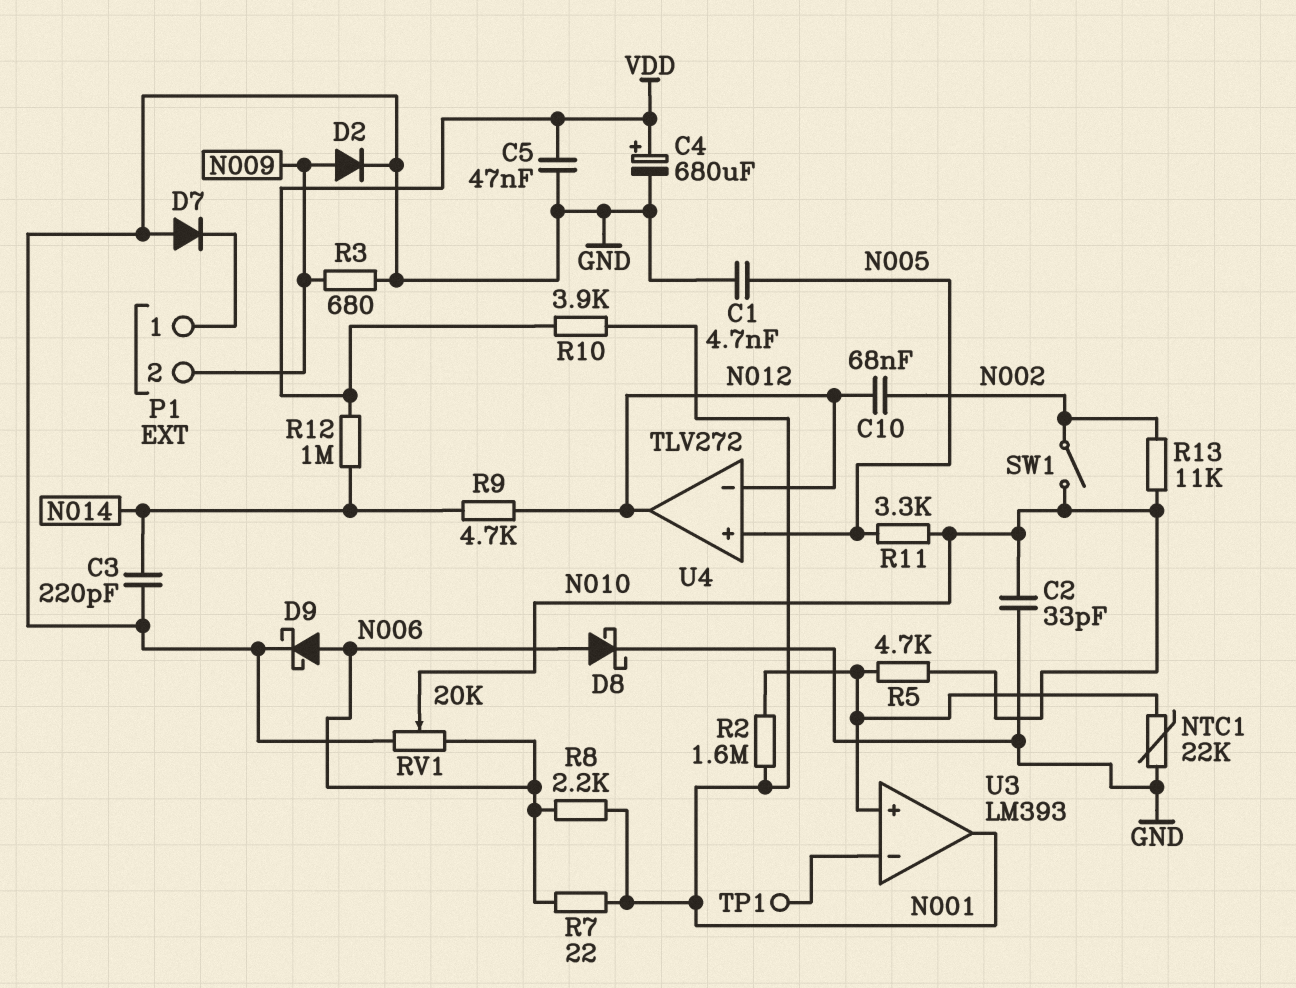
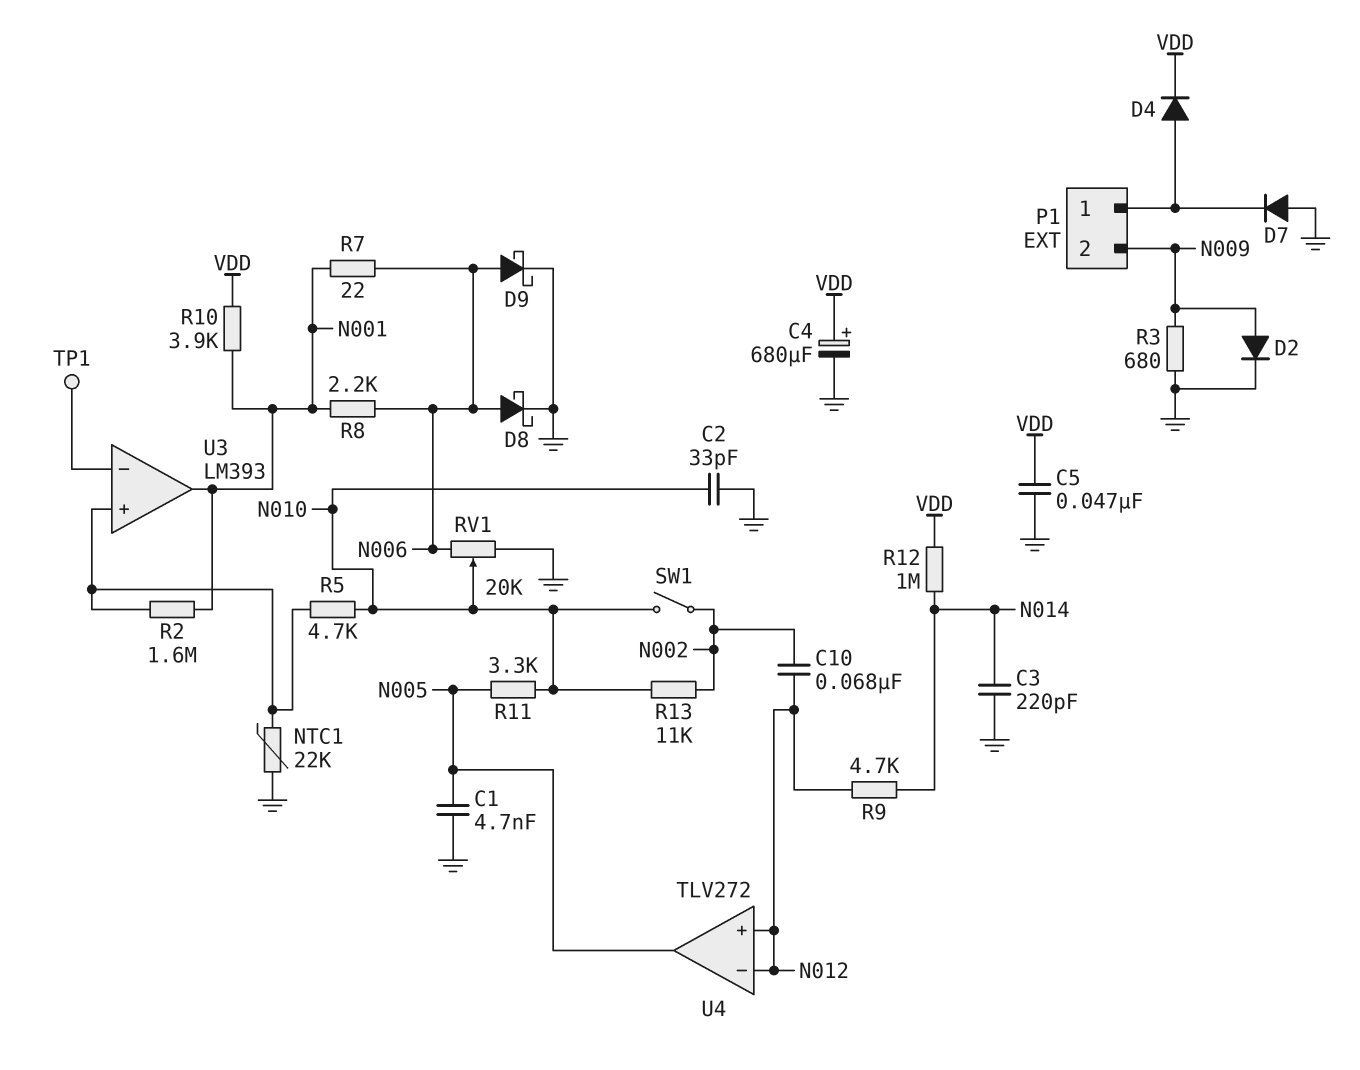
D4: none -> diode (A P1/1, K VDD)
U4 pin in+: N005 -> N012
U4 pin out: N012 -> N005

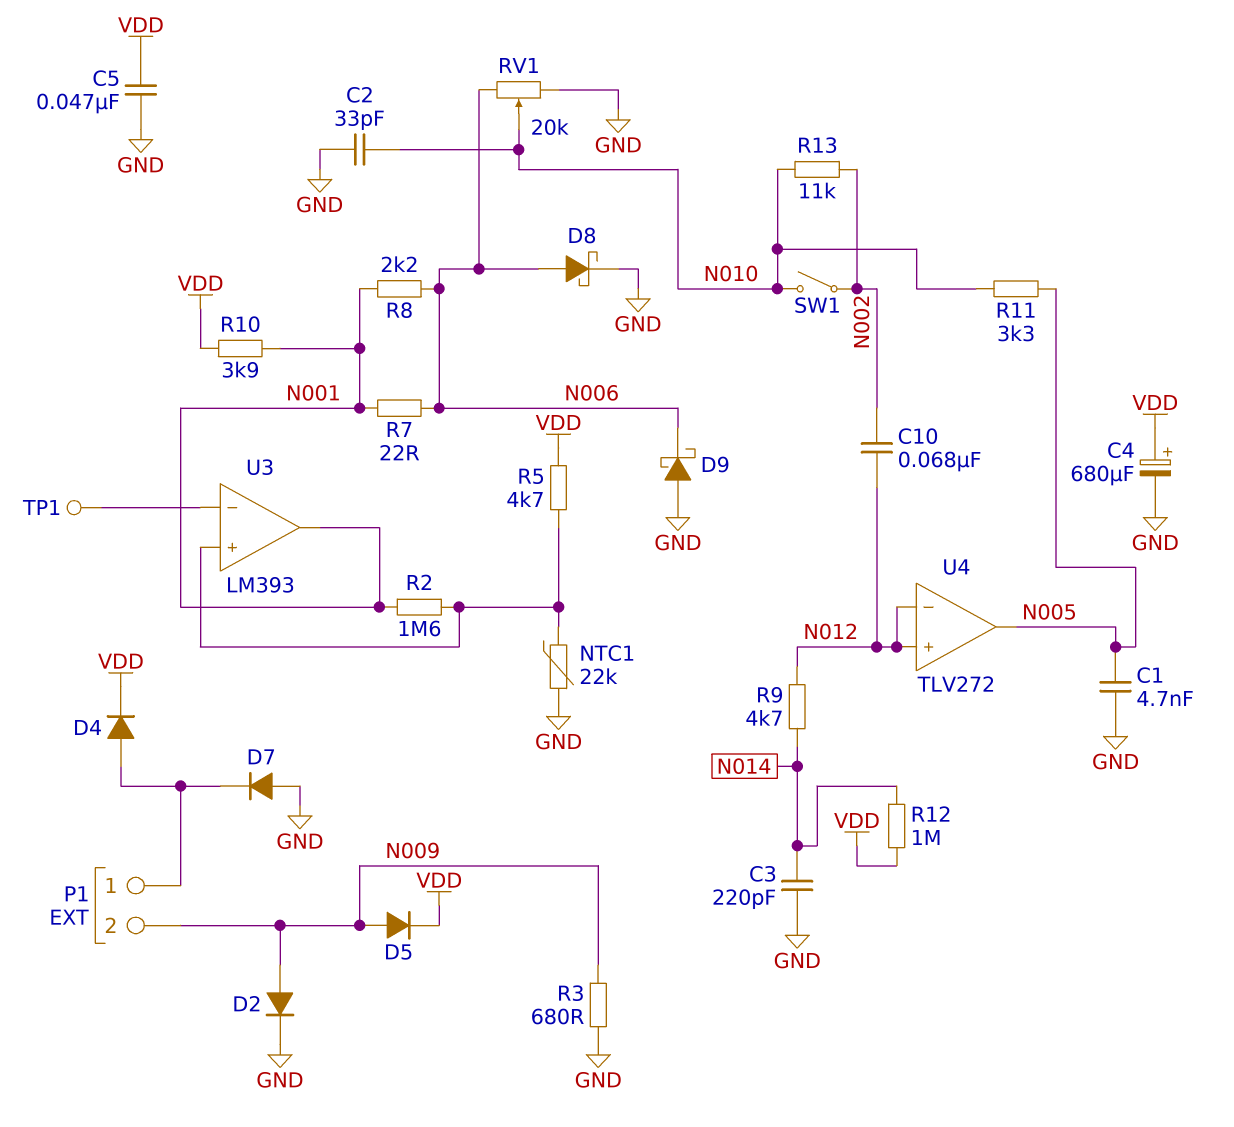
D5: none -> diode (A N009, K VDD)
D9: schottky (A N006, K GND) -> schottky (A GND, K N006)
R5: 4.7k (N010, U3/in+) -> 4.7k (U3/in+, VDD)

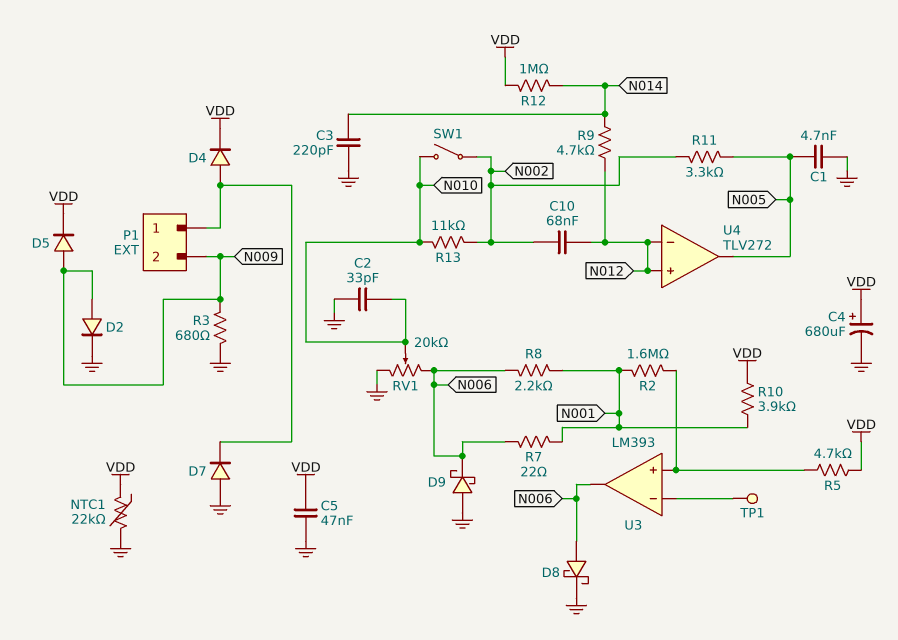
NTC1: 22k (GND, U3/in+) -> 22k (GND, VDD)
R11: 3.3k (N005, N010) -> 3.3k (N002, N005)
U3 pin out: N001 -> N006

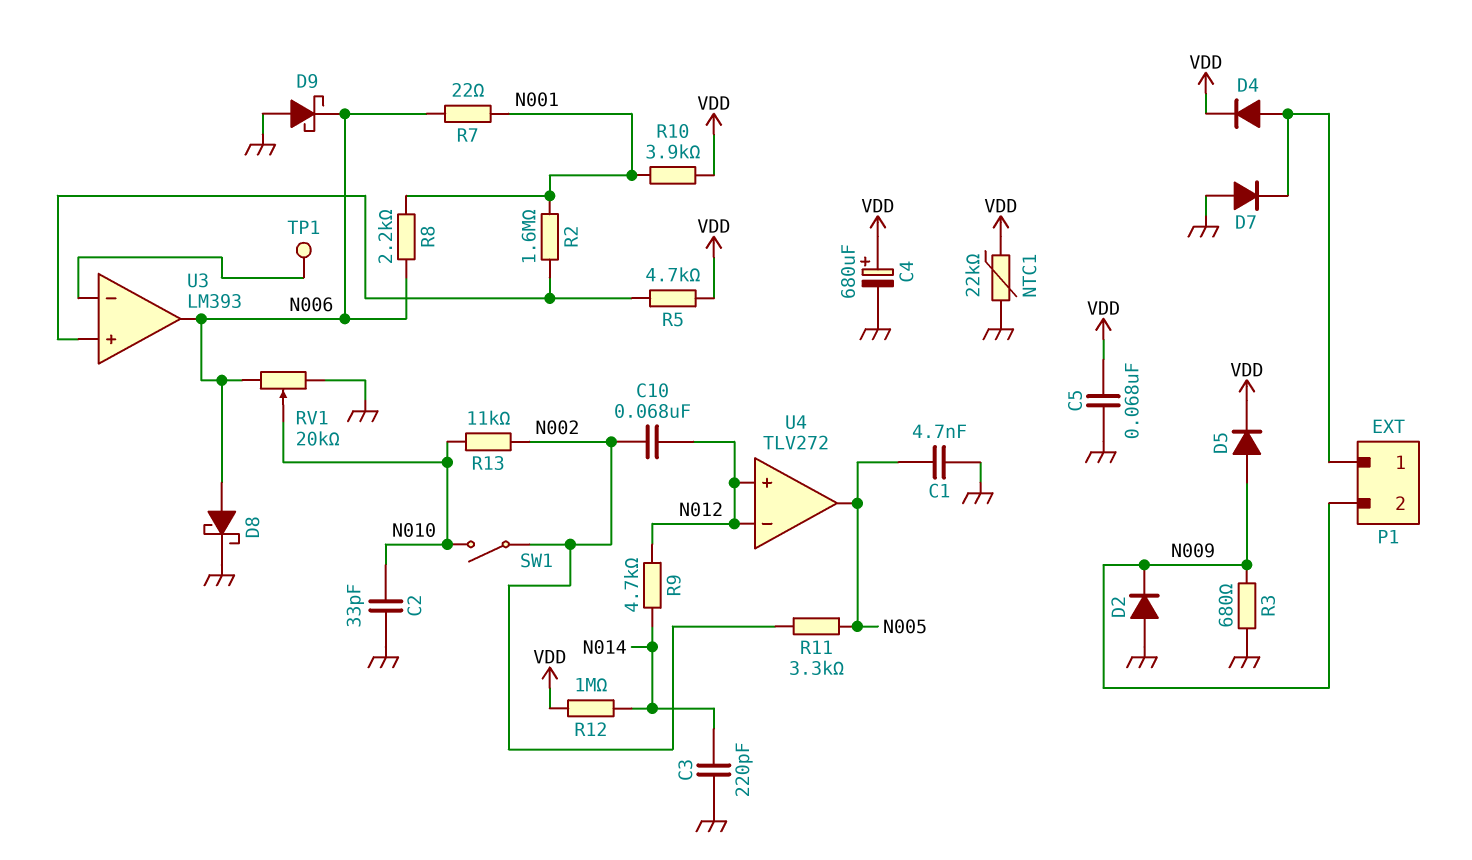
C5: 47nF (GND, VDD) -> 68nF (GND, VDD)
D2: diode (A N009, K GND) -> diode (A GND, K N009)

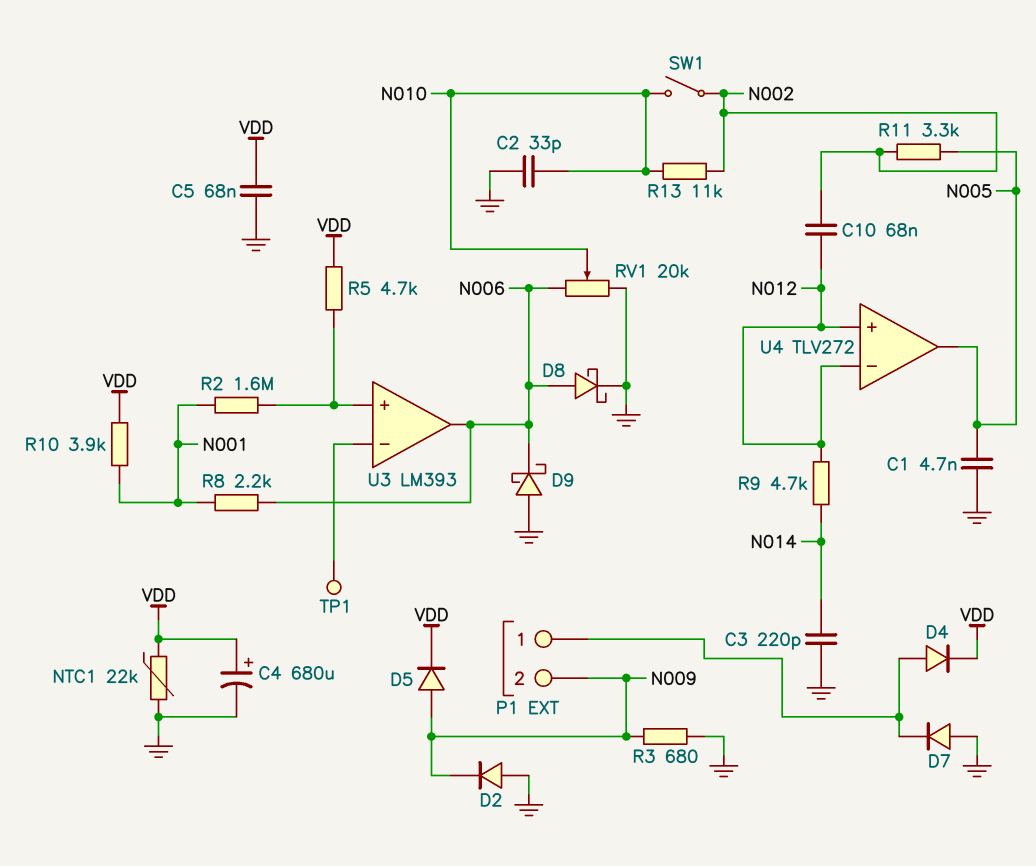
R7: 22 (N001, N006) -> none
R12: 1M (N014, VDD) -> none

